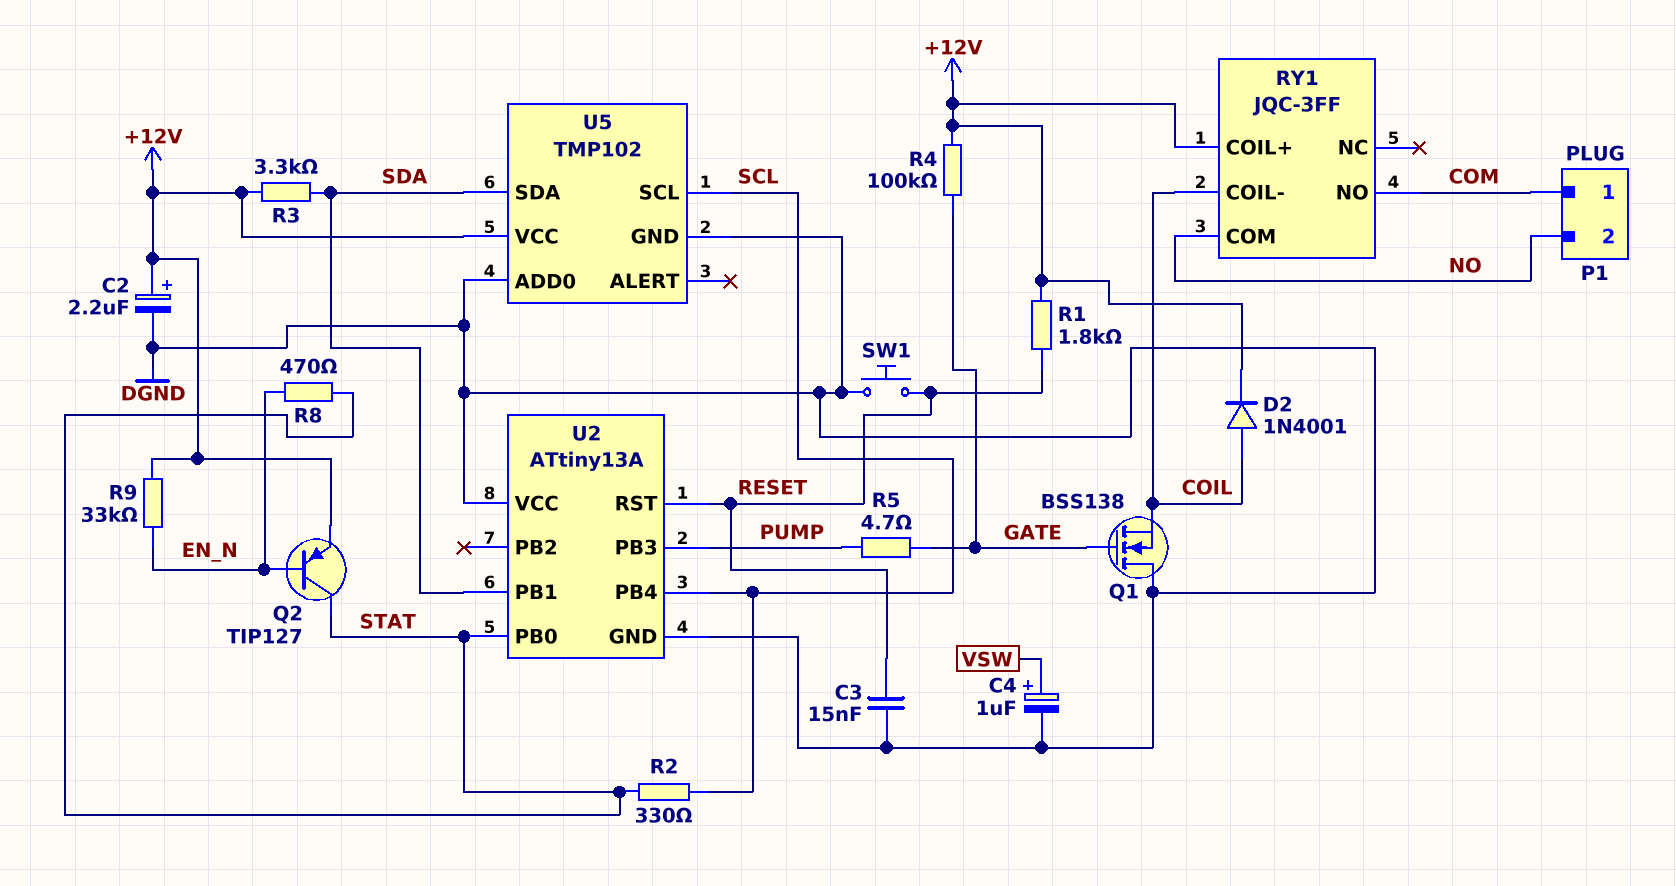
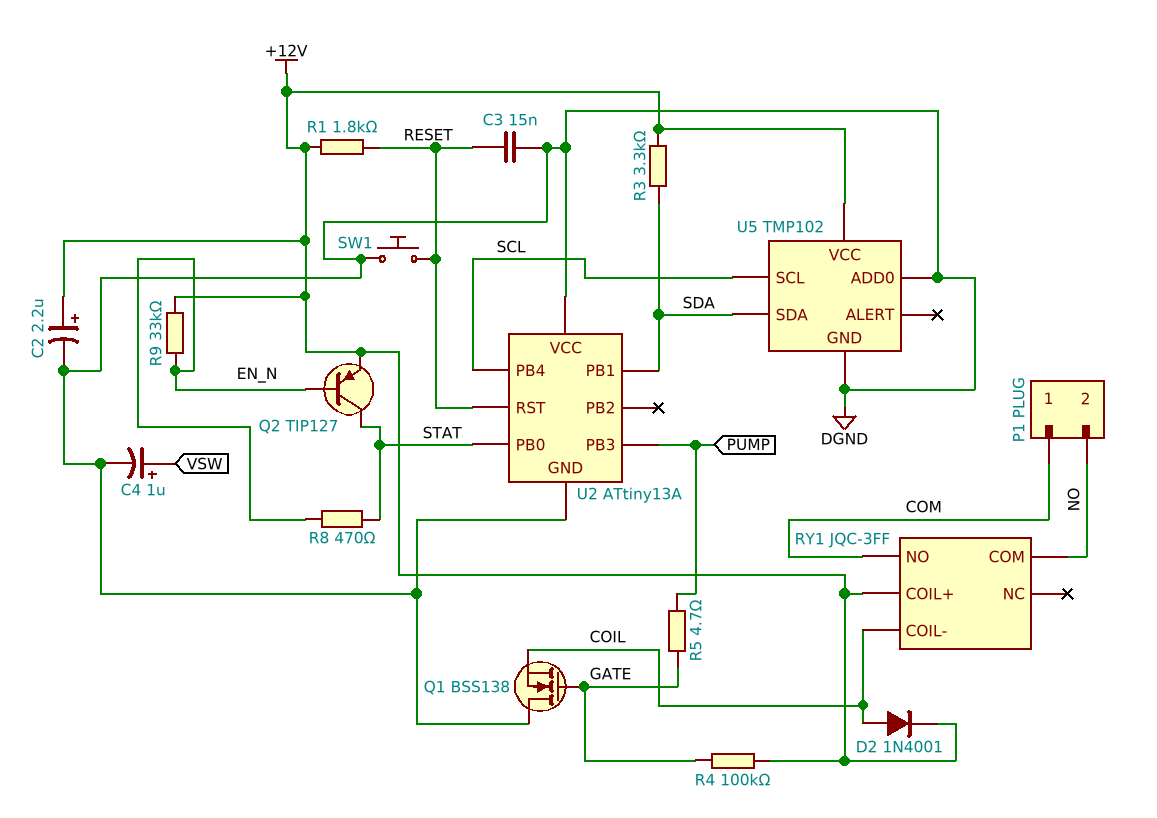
R2: 330 (SCL, STAT) -> none

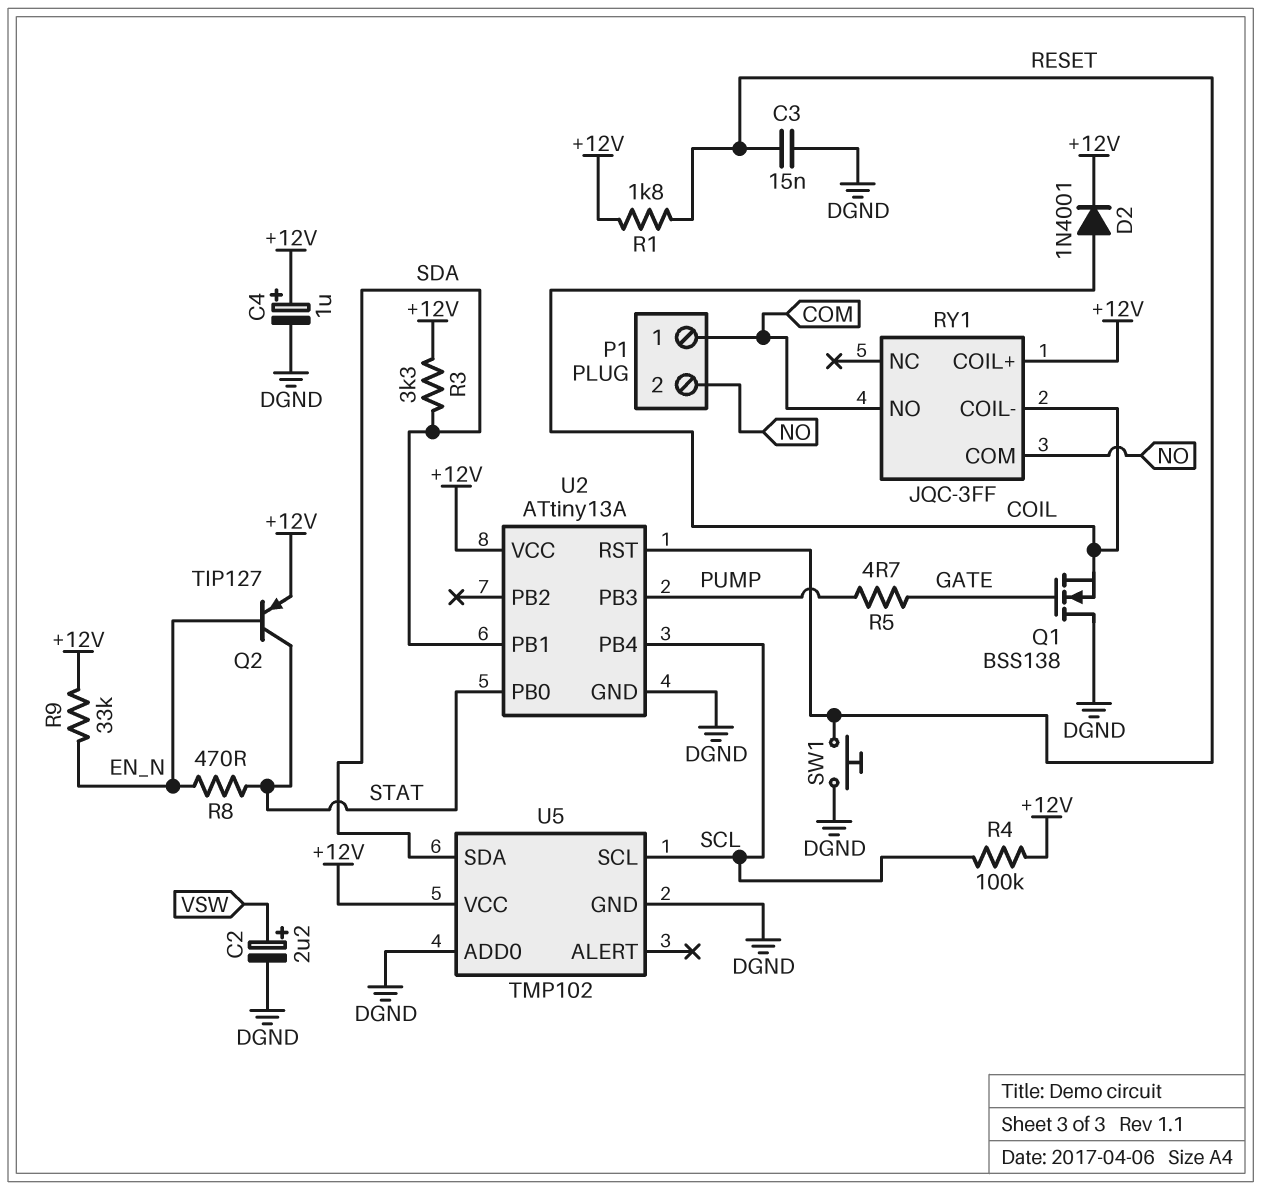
C2: 2.2uF (plus +12V, minus DGND) -> 2.2uF (plus VSW, minus DGND)
C4: 1uF (plus VSW, minus DGND) -> 1uF (plus +12V, minus DGND)
R4: 100k (+12V, GATE) -> 100k (+12V, SCL)
U2 pin VCC: DGND -> +12V

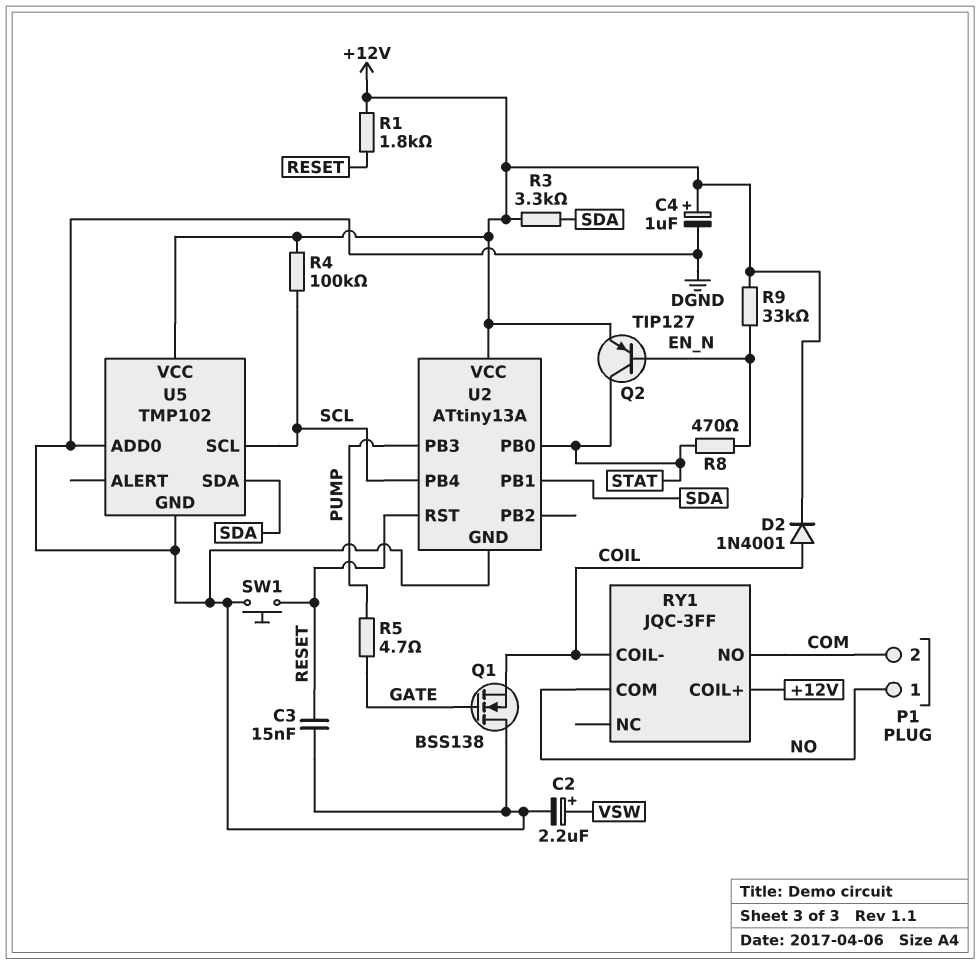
P1 pin 1: COM -> NO
P1 pin 2: NO -> COM

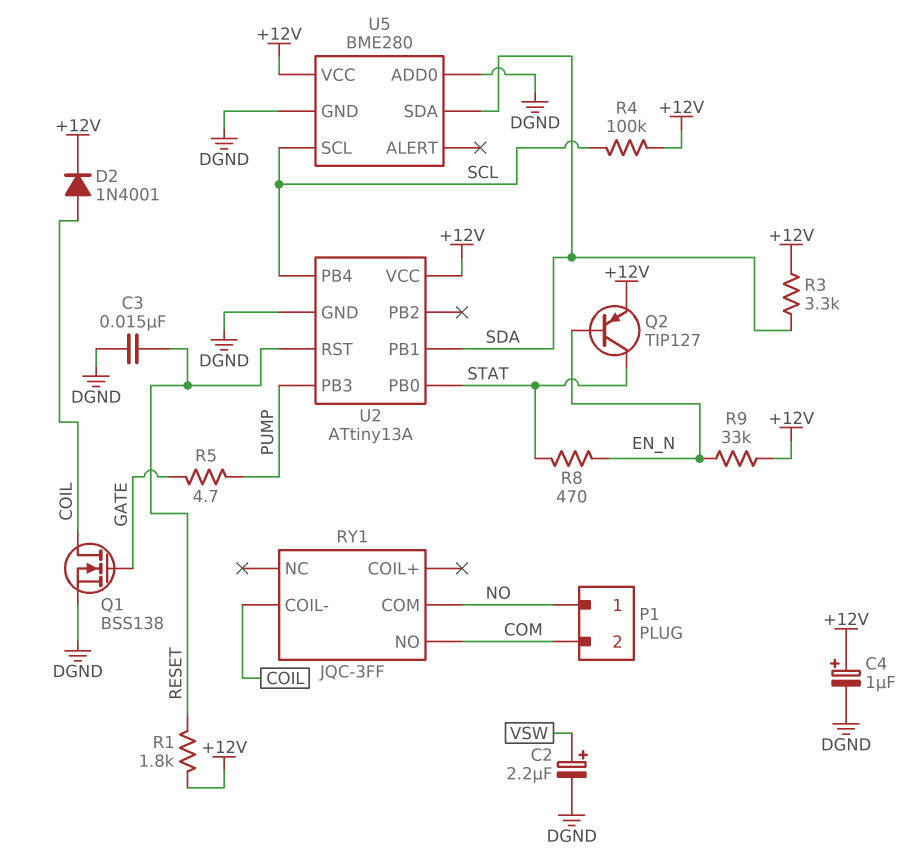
Q1: NMOS BSS138 (G GATE, D DGND, S COIL) -> NMOS BSS138 (G GATE, D COIL, S DGND)
RY1 pin COIL+: +12V -> none
SW1: button (DGND, RESET) -> none
U5: TMP102 -> BME280

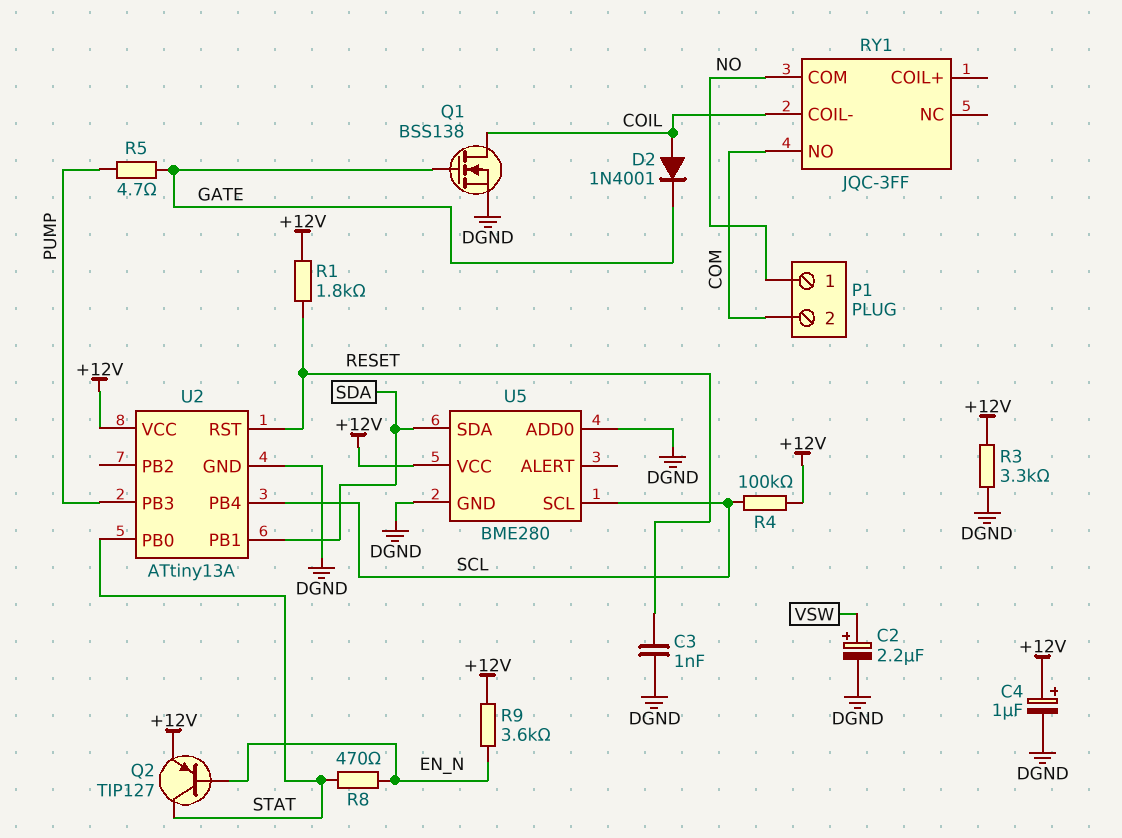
C3: 15nF (DGND, RESET) -> 1nF (DGND, RESET)
D2: diode 1N4001 (A COIL, K +12V) -> diode 1N4001 (A COIL, K GATE)
R3: 3.3k (+12V, SDA) -> 3.3k (+12V, DGND)
R9: 33k (+12V, EN_N) -> 3.6k (+12V, EN_N)

